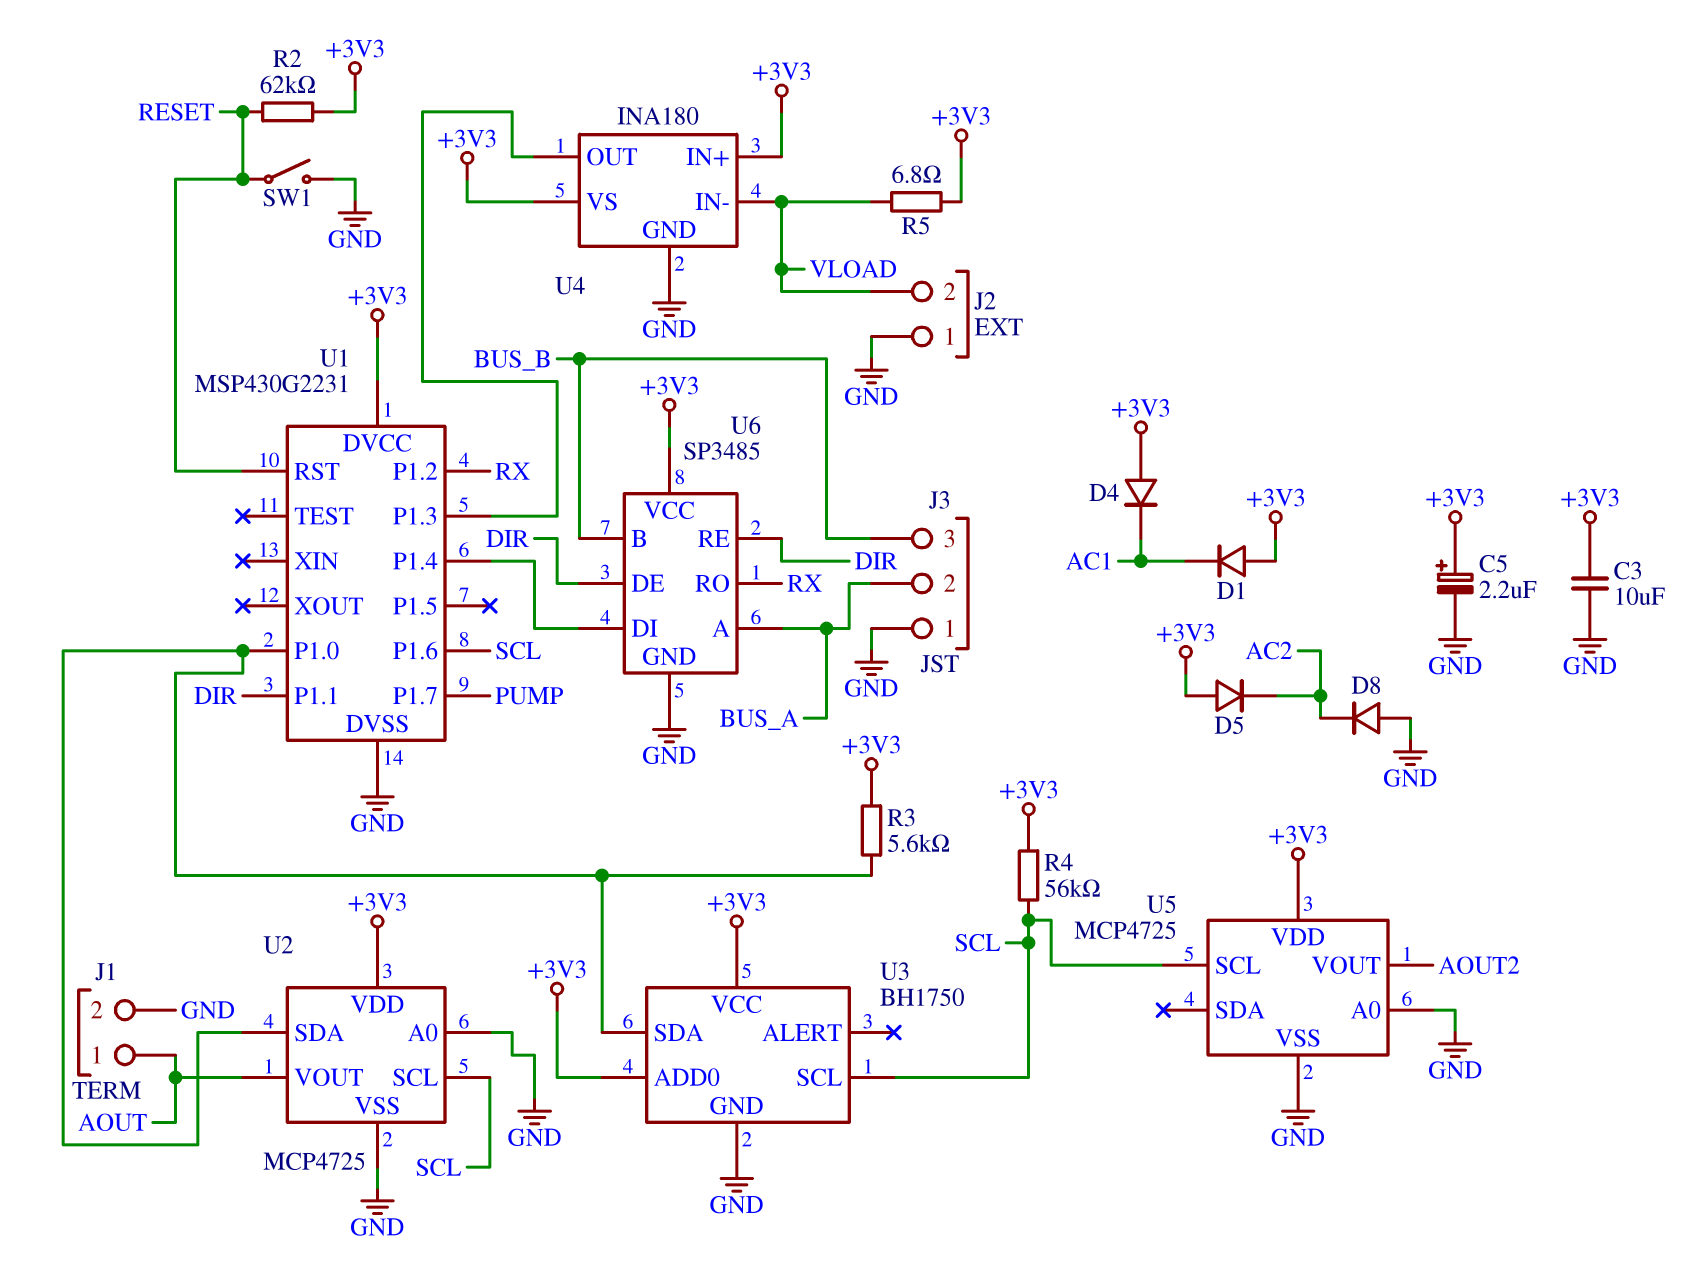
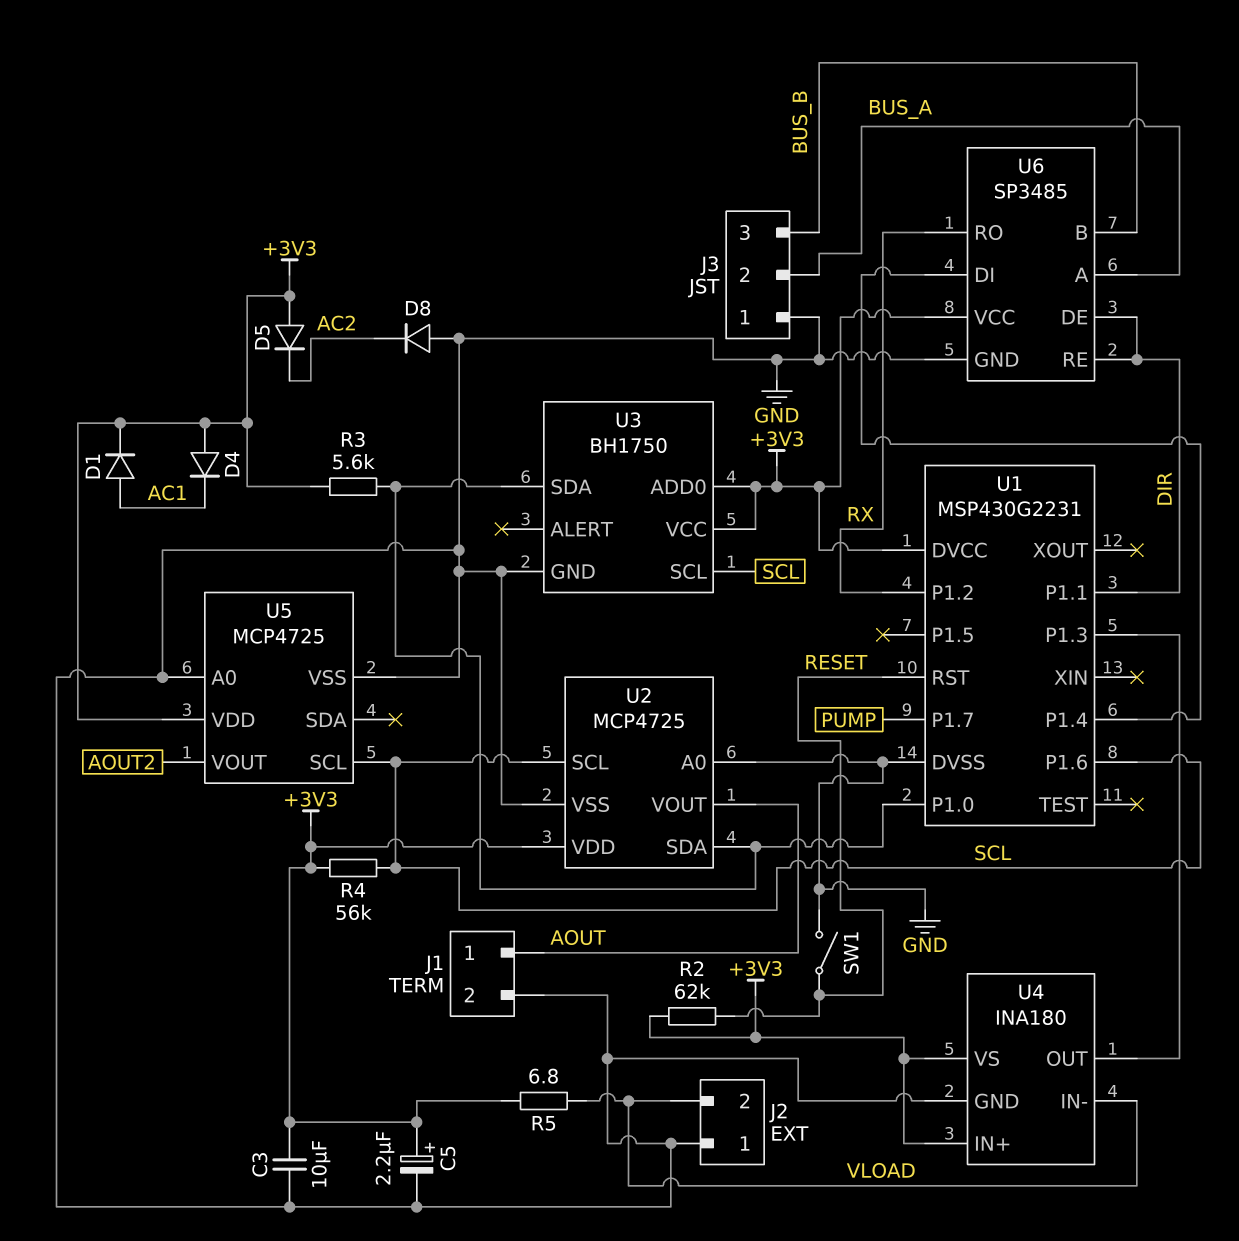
D1: diode (A +3V3, K AC1) -> diode (A AC1, K +3V3)

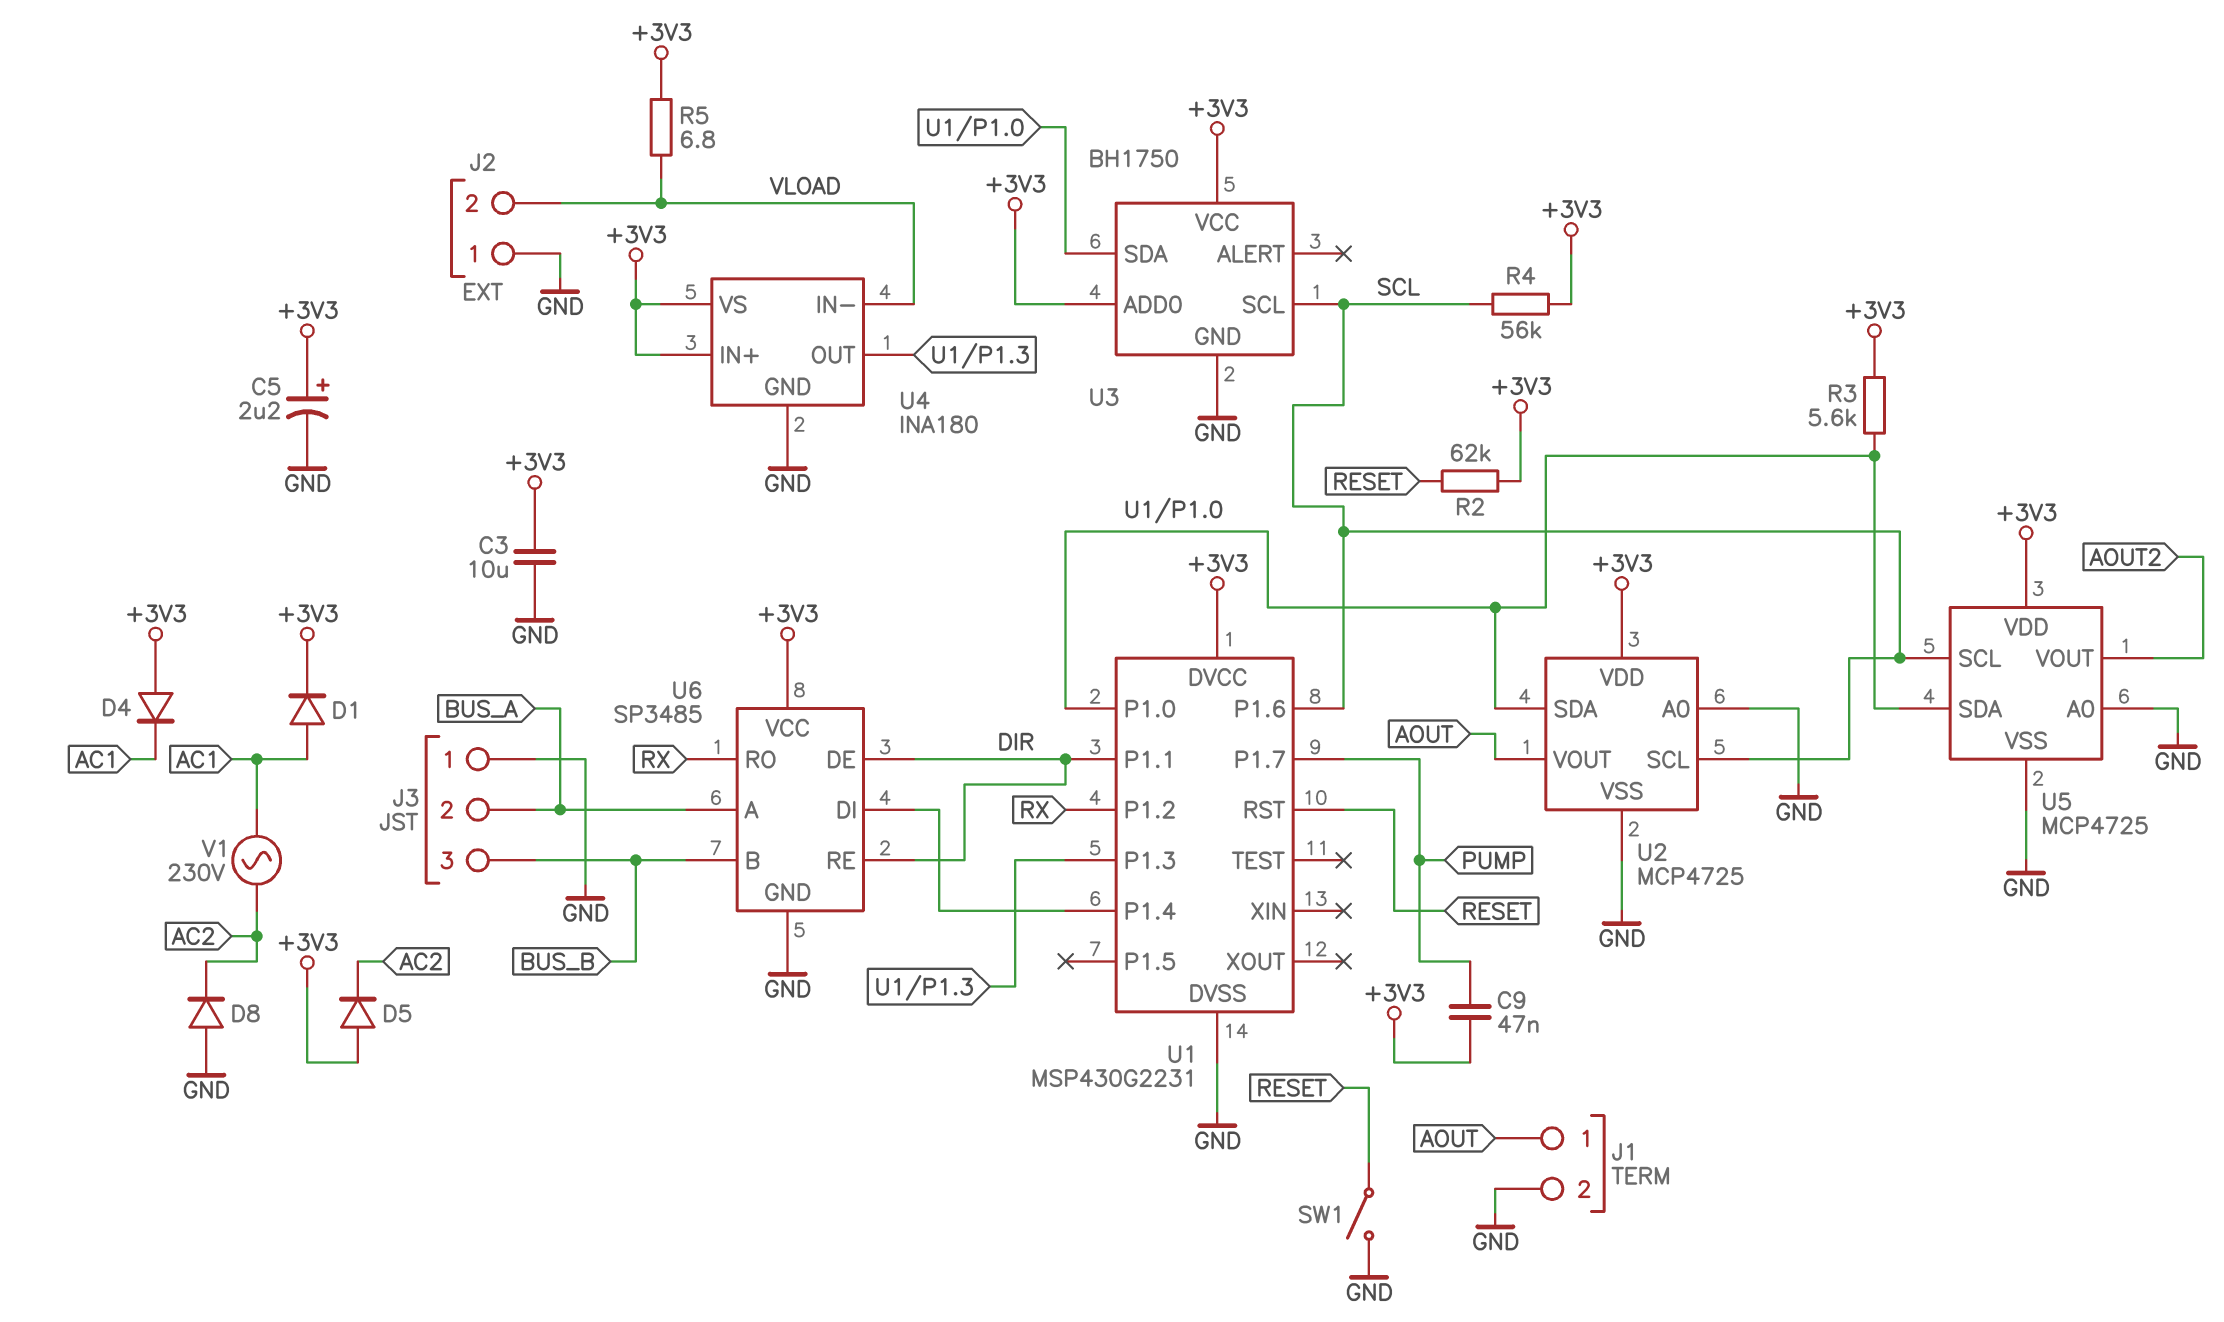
C9: none -> 47nF (+3V3, PUMP)
U5 pin SDA: none -> U1/P1.0
V1: none -> AC 230V (AC1, AC2)

